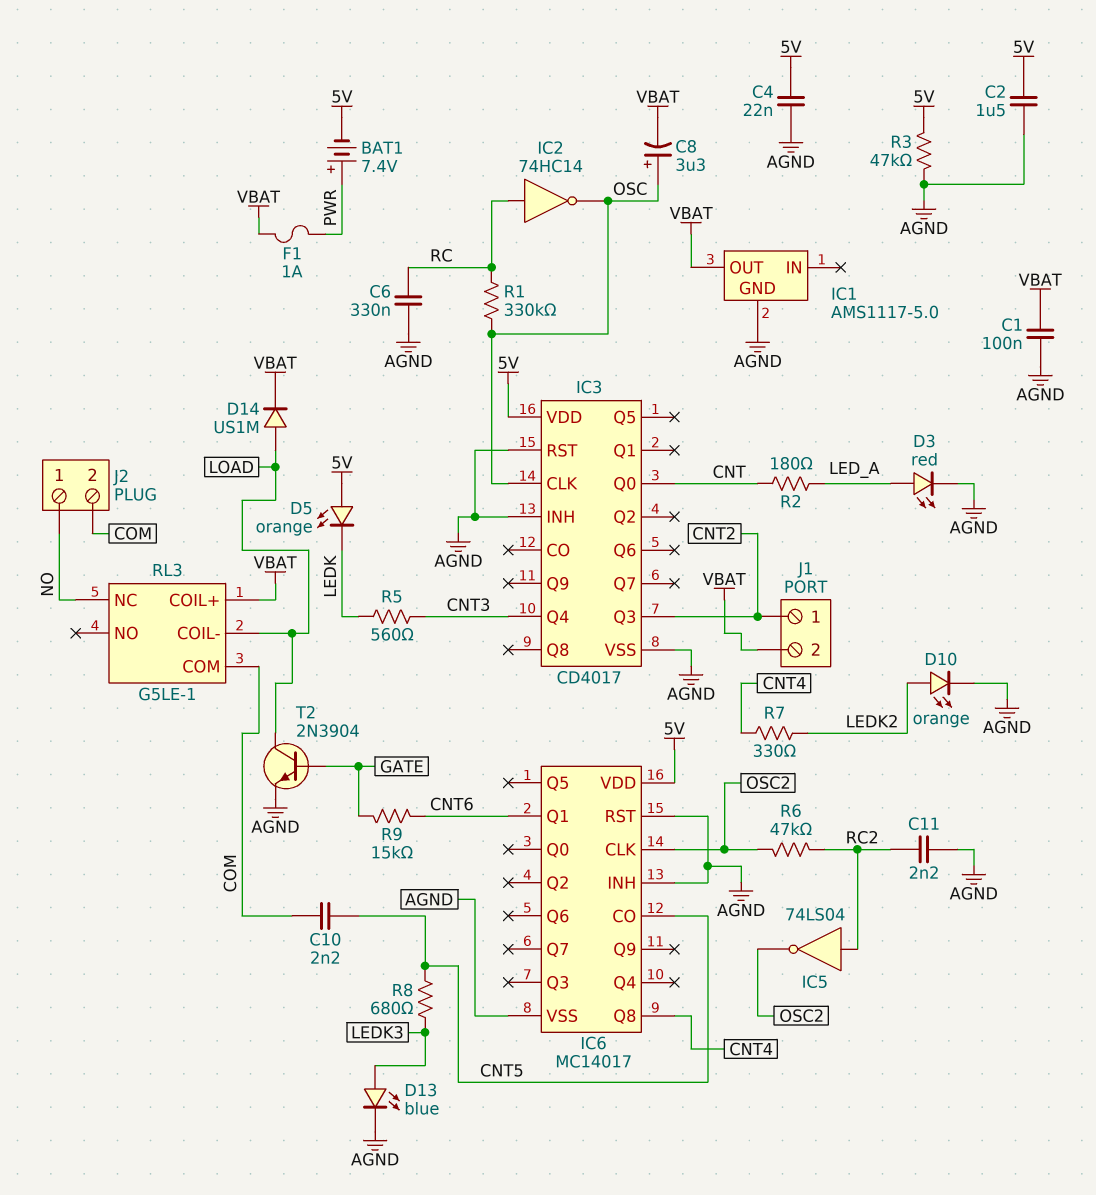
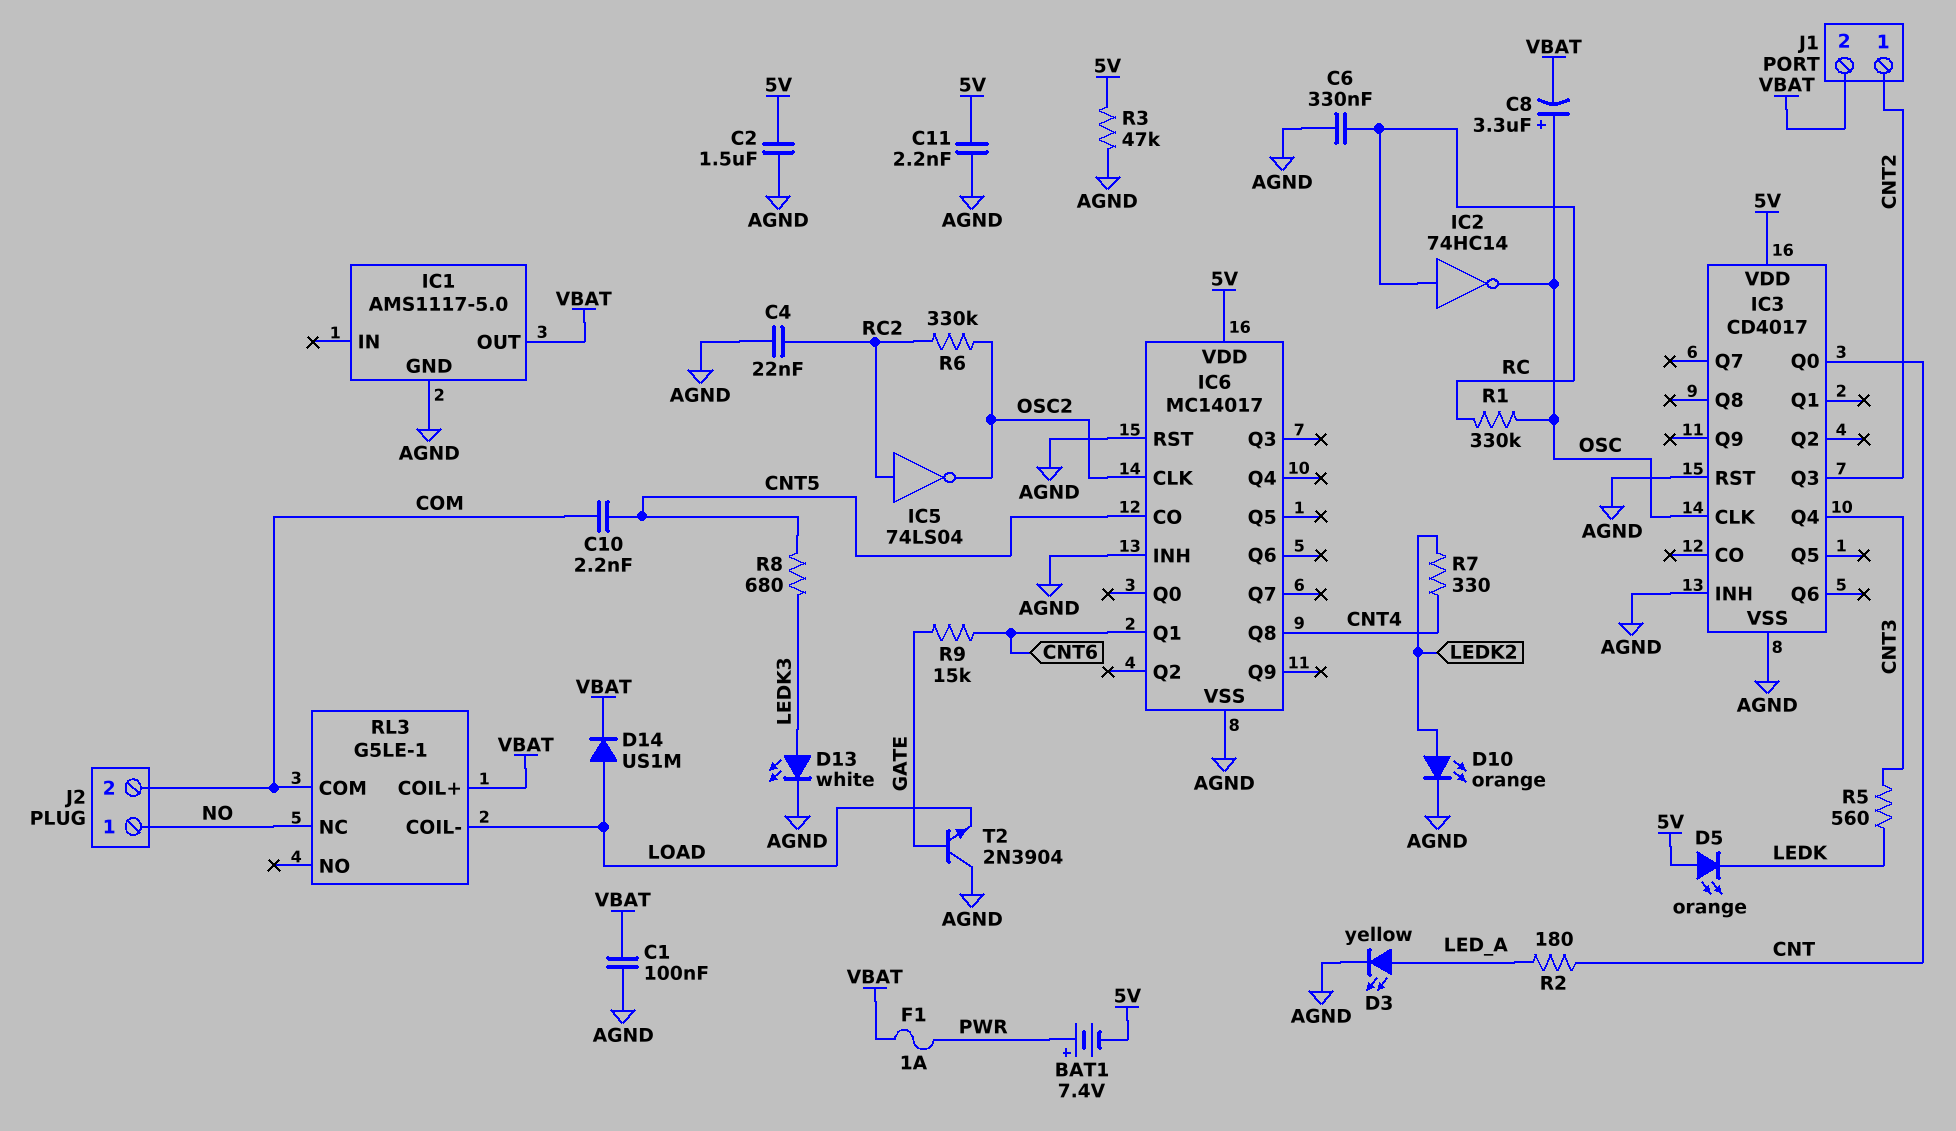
C4: 22nF (5V, AGND) -> 22nF (AGND, RC2)
C11: 2.2nF (AGND, RC2) -> 2.2nF (5V, AGND)
D3: LED red (A LED_A, K AGND) -> LED yellow (A LED_A, K AGND)
D13: LED blue (A LEDK3, K AGND) -> LED white (A LEDK3, K AGND)
R6: 47k (OSC2, RC2) -> 330k (OSC2, RC2)
T2: NPN 2N3904 (B GATE, C LOAD, E AGND) -> NPN 2N3904 (B GATE, C AGND, E LOAD)

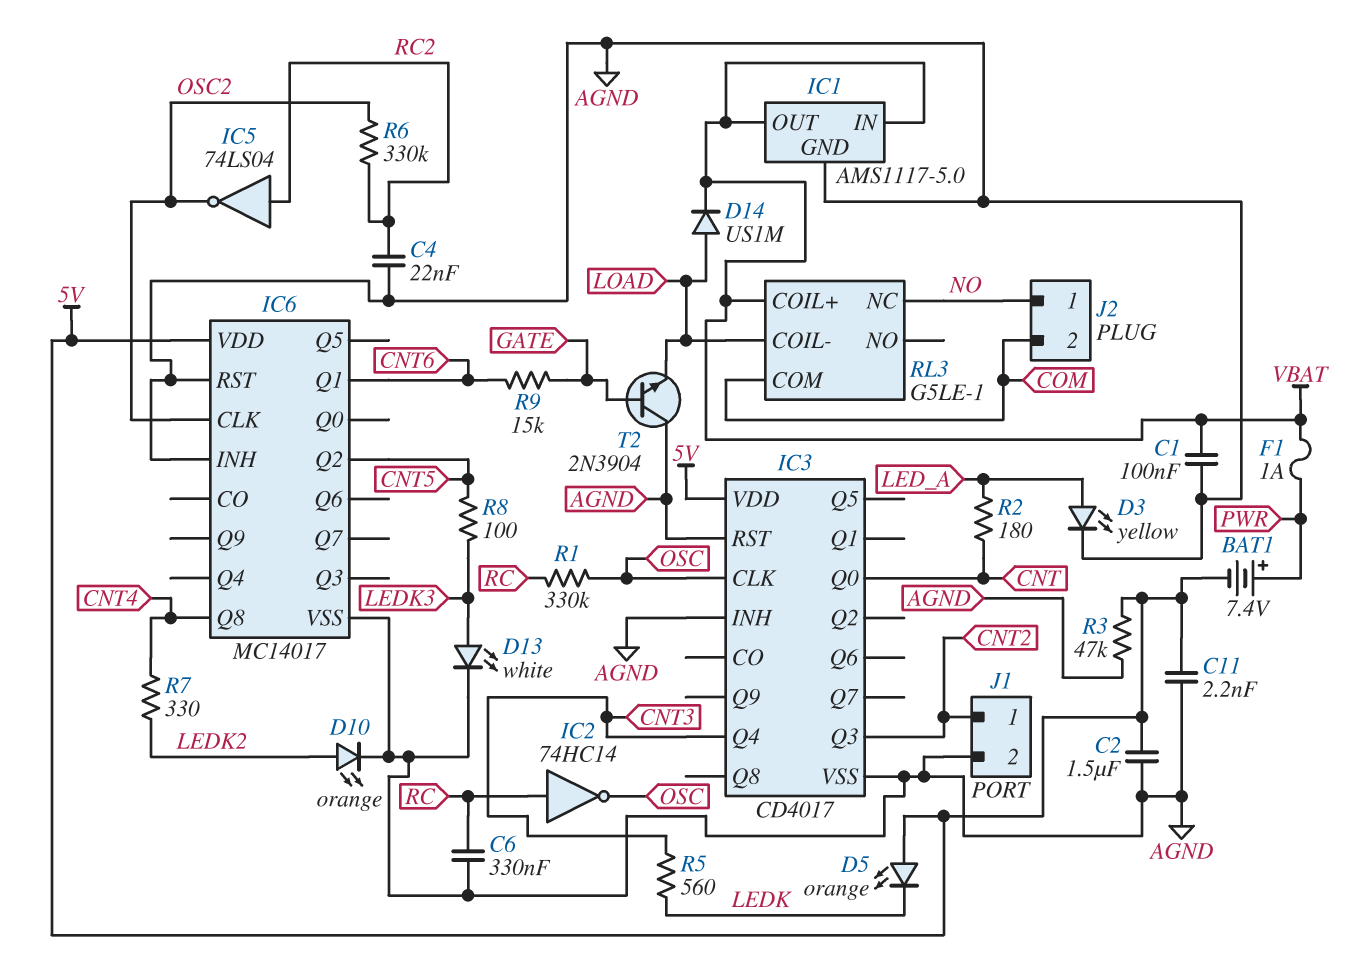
C8: 3.3uF (plus OSC, minus VBAT) -> none
C10: 2.2nF (CNT5, COM) -> none
IC1 pin IN: none -> VBAT
IC6 pin CO: CNT5 -> none
IC6 pin Q2: none -> CNT5
J1 pin 2: VBAT -> AGND
R8: 680 (CNT5, LEDK3) -> 100 (CNT5, LEDK3)

